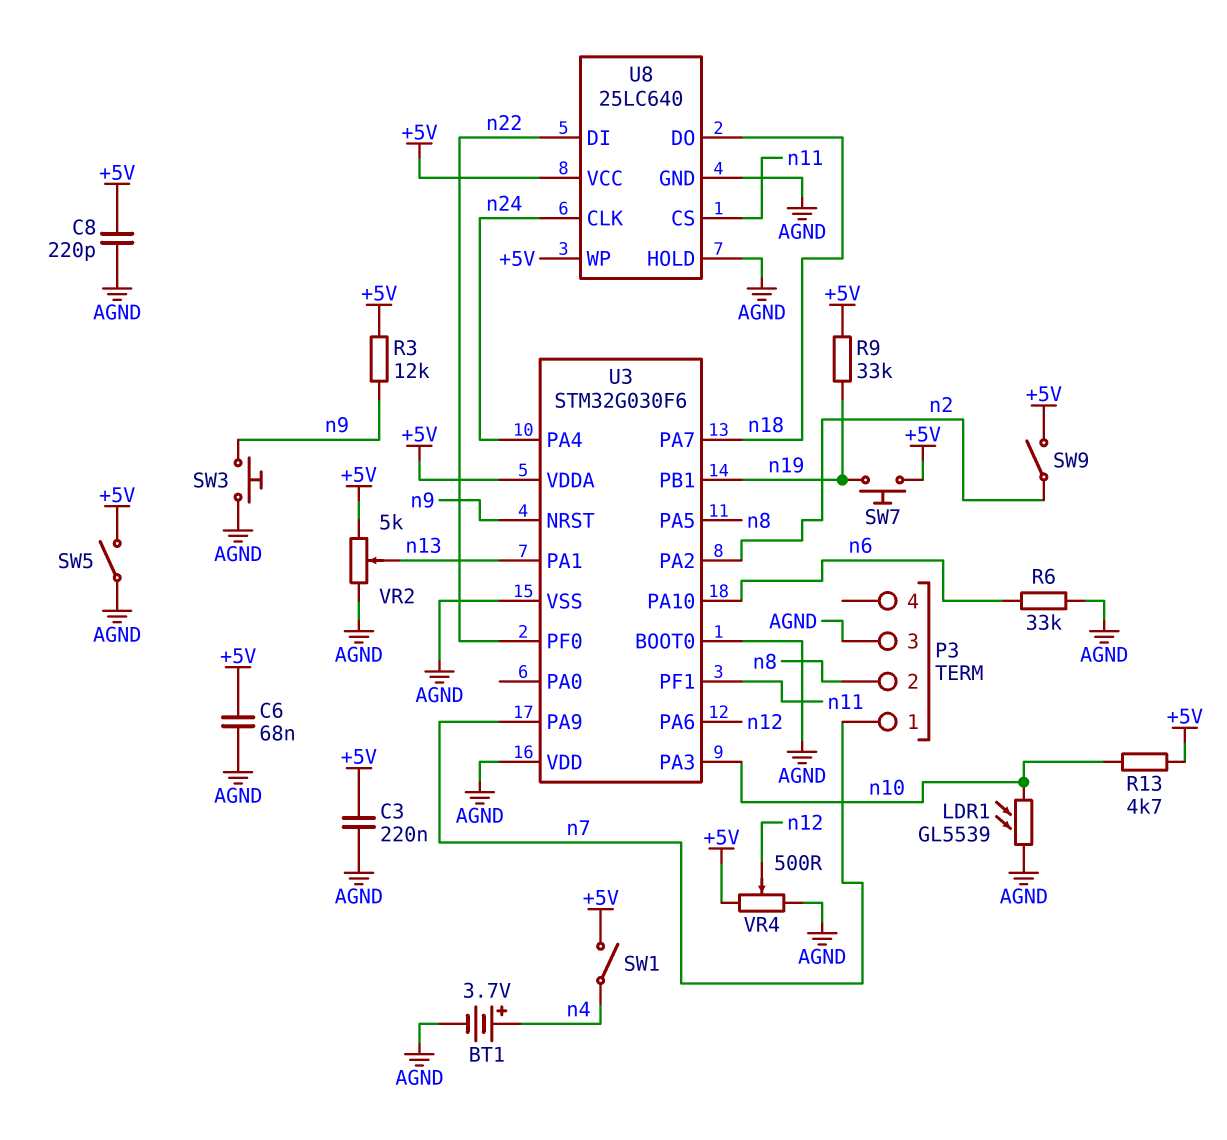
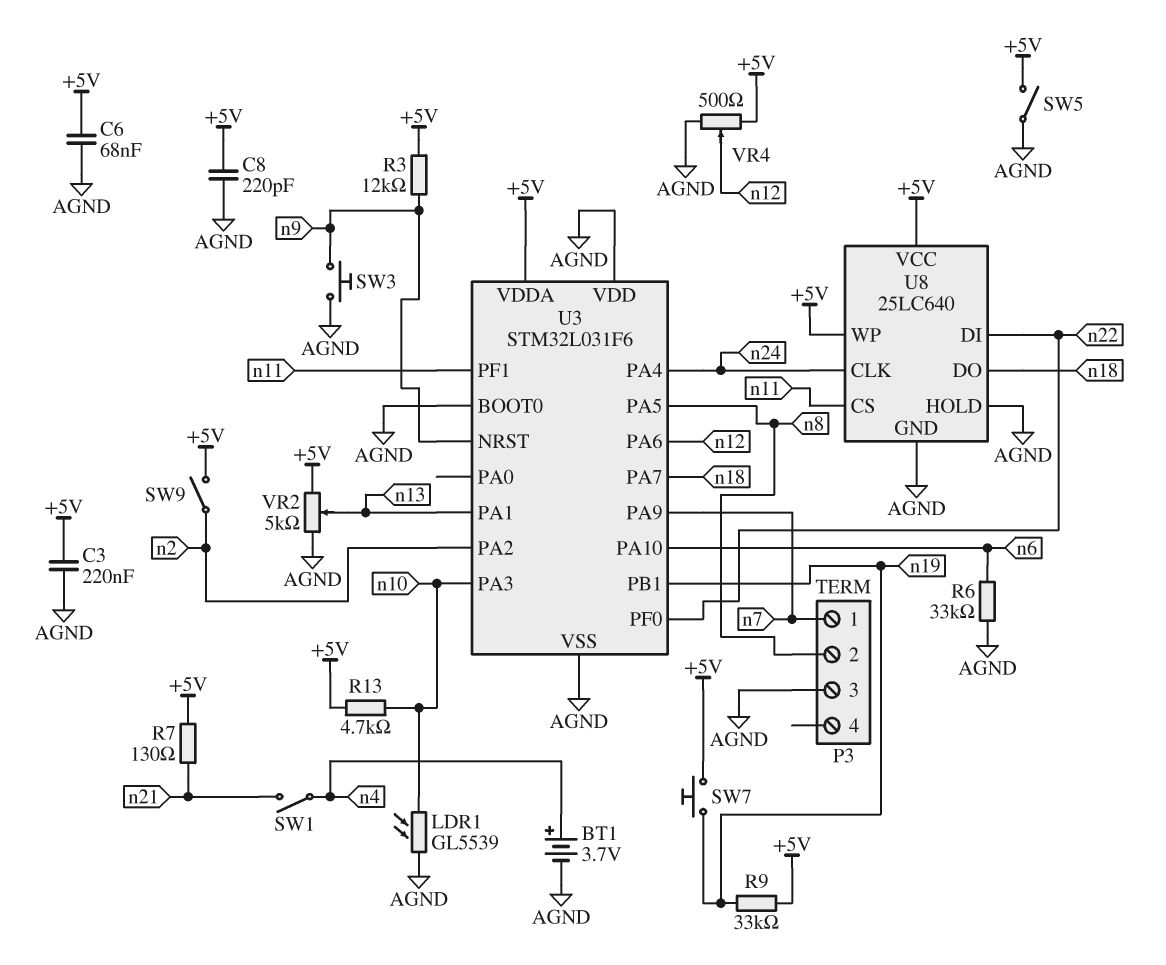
R7: none -> 130 (+5V, n21)
SW1: switch (+5V, n4) -> switch (n4, n21)
U3: STM32G030F6 -> STM32L031F6

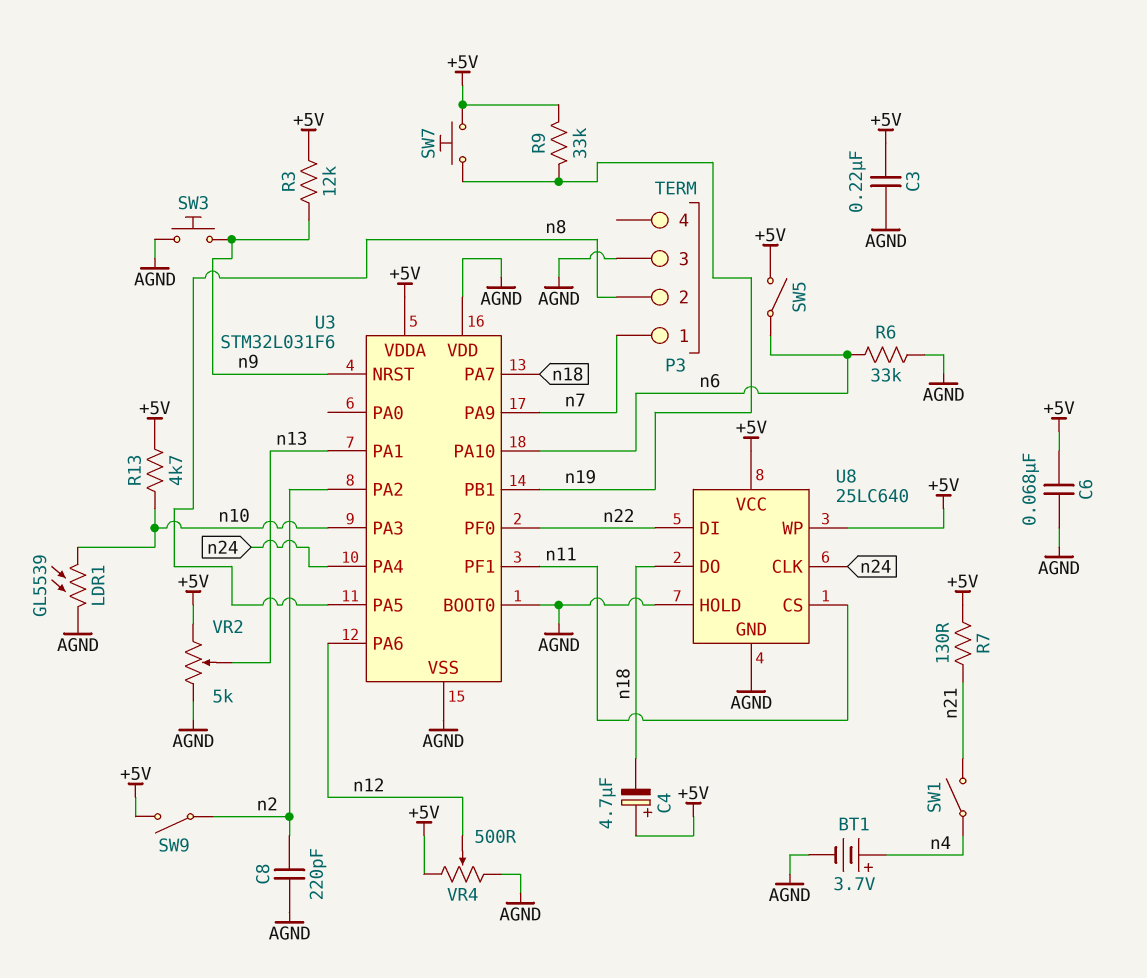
C4: none -> 4.7uF (plus +5V, minus n18)
C8: 220pF (+5V, AGND) -> 220pF (AGND, n2)
SW5: switch (+5V, AGND) -> switch (+5V, n6)

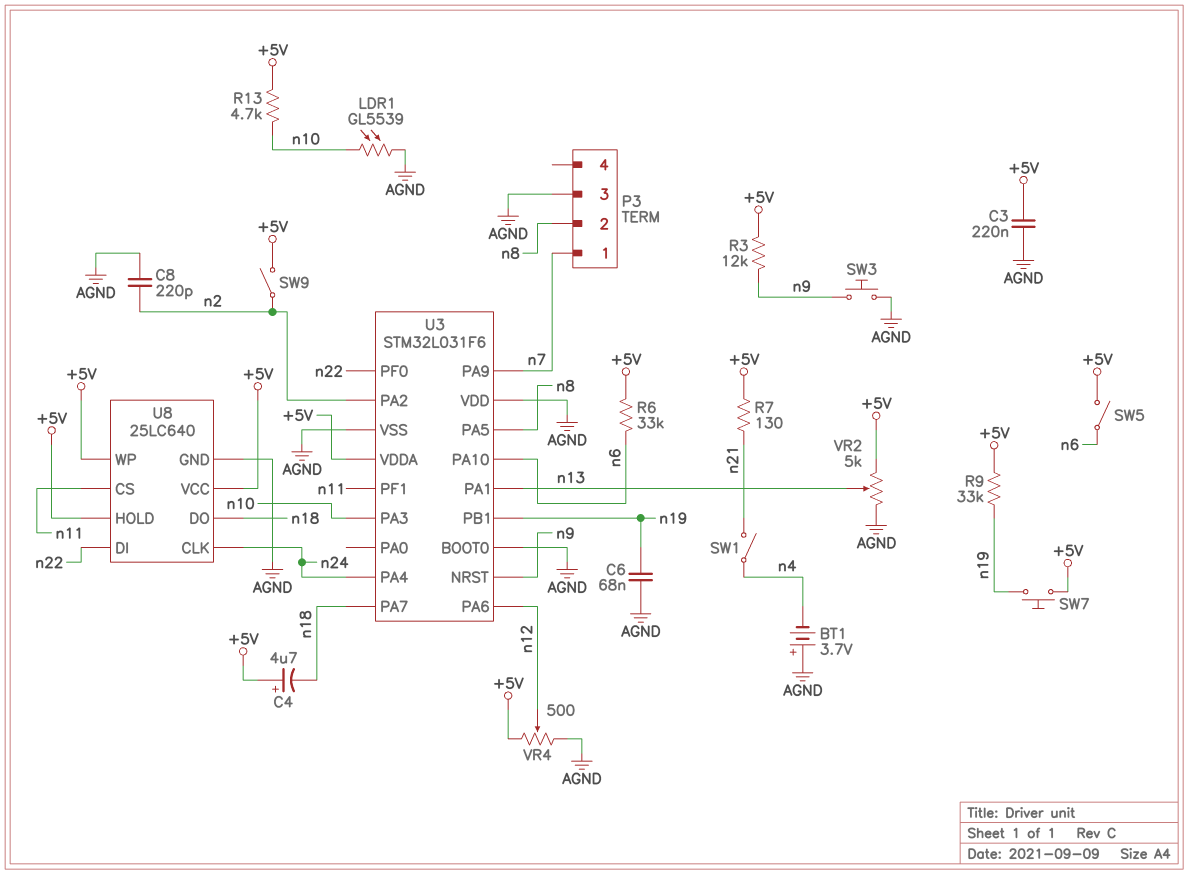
BT1: 3.7V (plus n4, minus AGND) -> 3.7V (plus AGND, minus n4)
C6: 68nF (+5V, AGND) -> 68nF (AGND, n19)
R6: 33k (AGND, n6) -> 33k (+5V, n6)
U8 pin HOLD: AGND -> +5V

